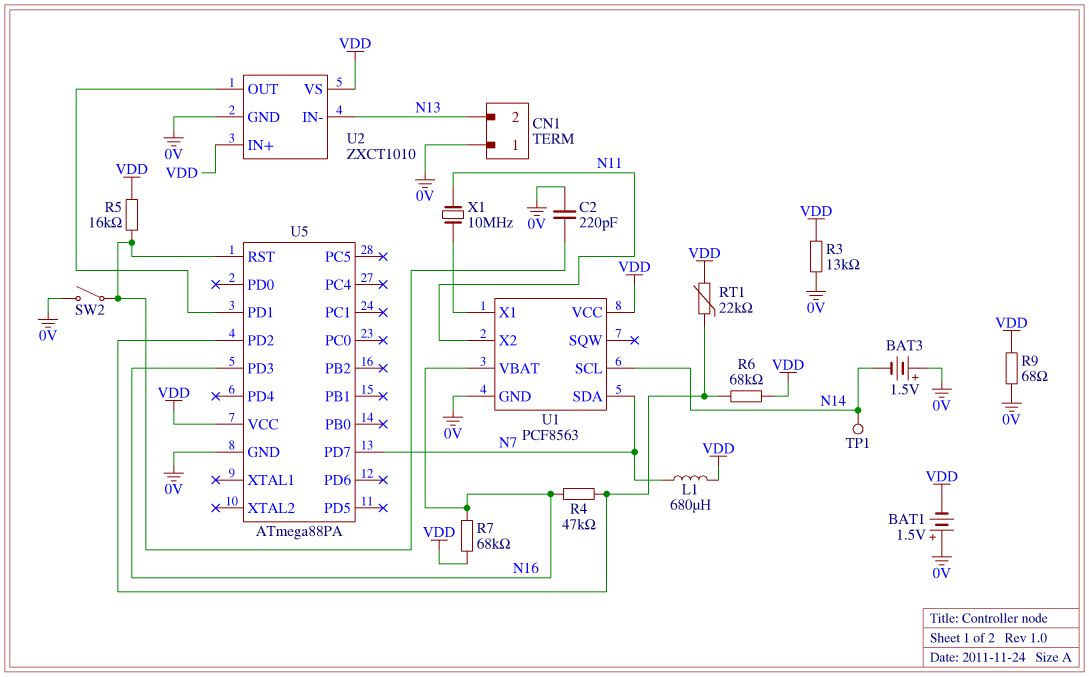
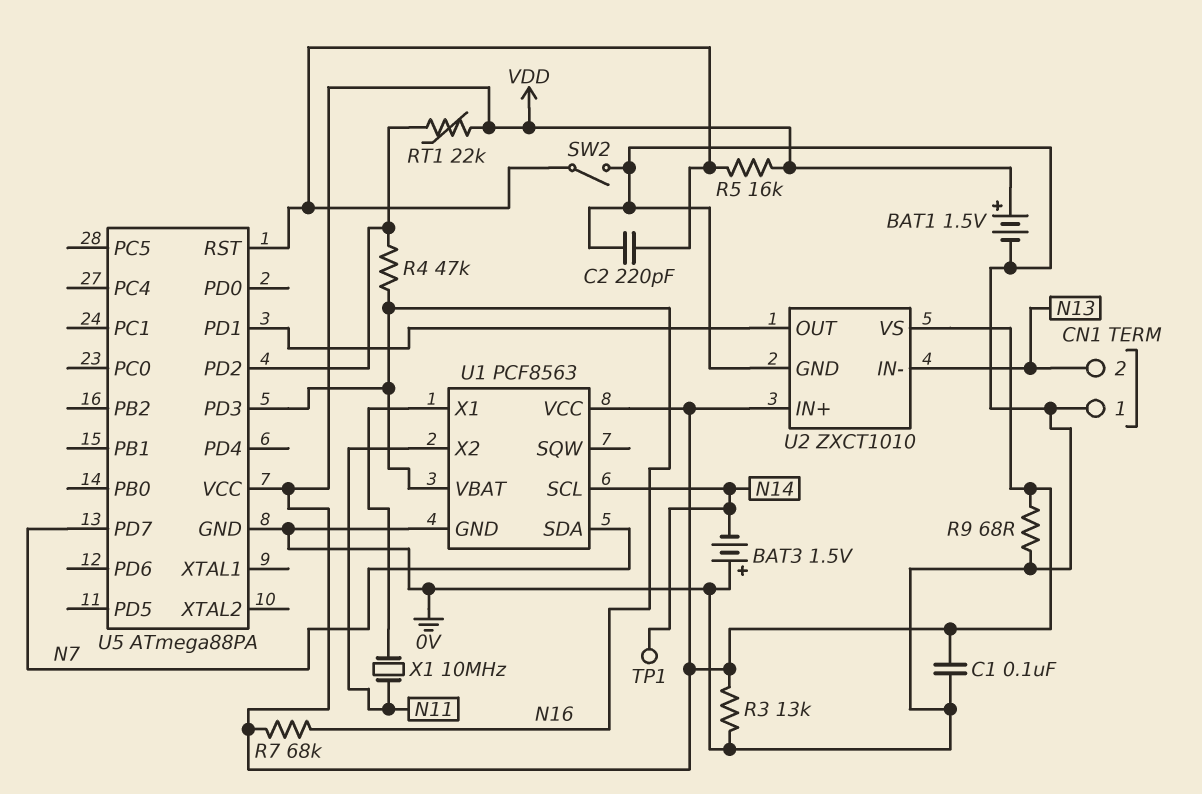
BAT1: 1.5V (plus 0V, minus VDD) -> 1.5V (plus VDD, minus 0V)
C1: none -> 100nF (0V, VDD)
L1: 680uH (N7, VDD) -> none
R6: 68k (U5/PD2, VDD) -> none

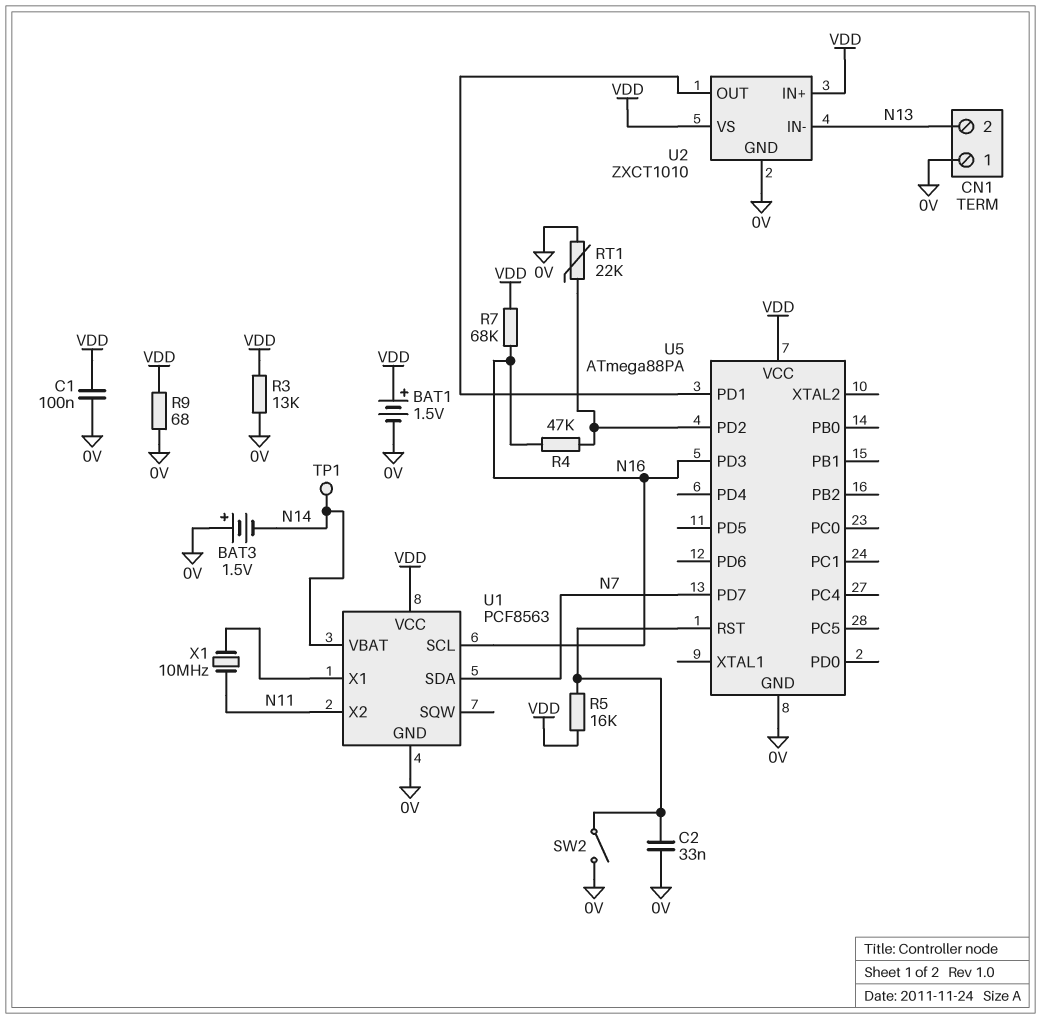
C2: 220pF (0V, U5/RST) -> 33nF (0V, U5/RST)
RT1: 22k (U5/PD2, VDD) -> 22k (0V, U5/PD2)
U1 pin SCL: N14 -> N16
U1 pin VBAT: N16 -> N14

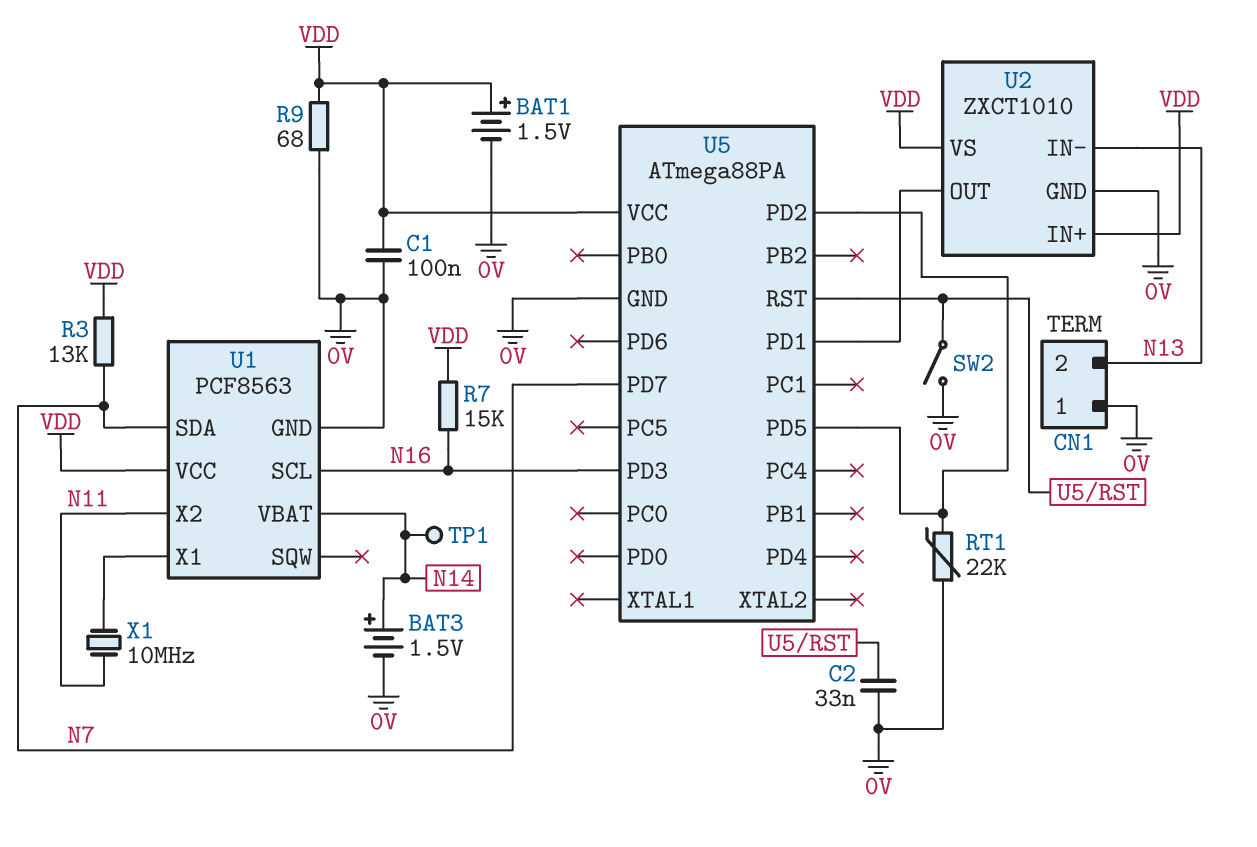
BAT3: 1.5V (plus 0V, minus N14) -> 1.5V (plus N14, minus 0V)
R3: 13k (0V, VDD) -> 13k (N7, VDD)
R4: 47k (N16, U5/PD2) -> none
R5: 16k (U5/RST, VDD) -> none
R7: 68k (N16, VDD) -> 15k (N16, VDD)
U5 pin PD5: none -> U5/PD2

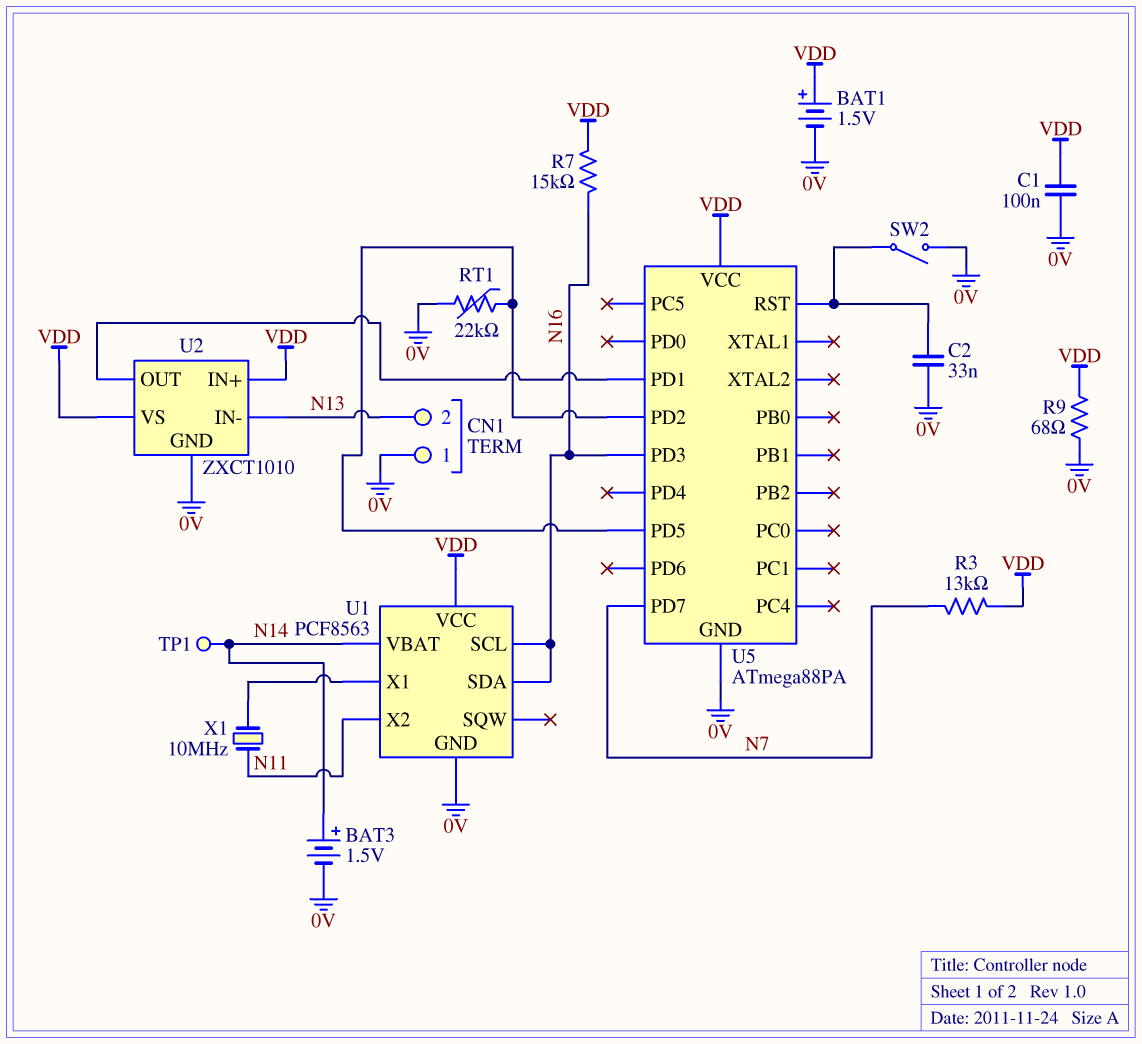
U1 pin SDA: N7 -> N16

